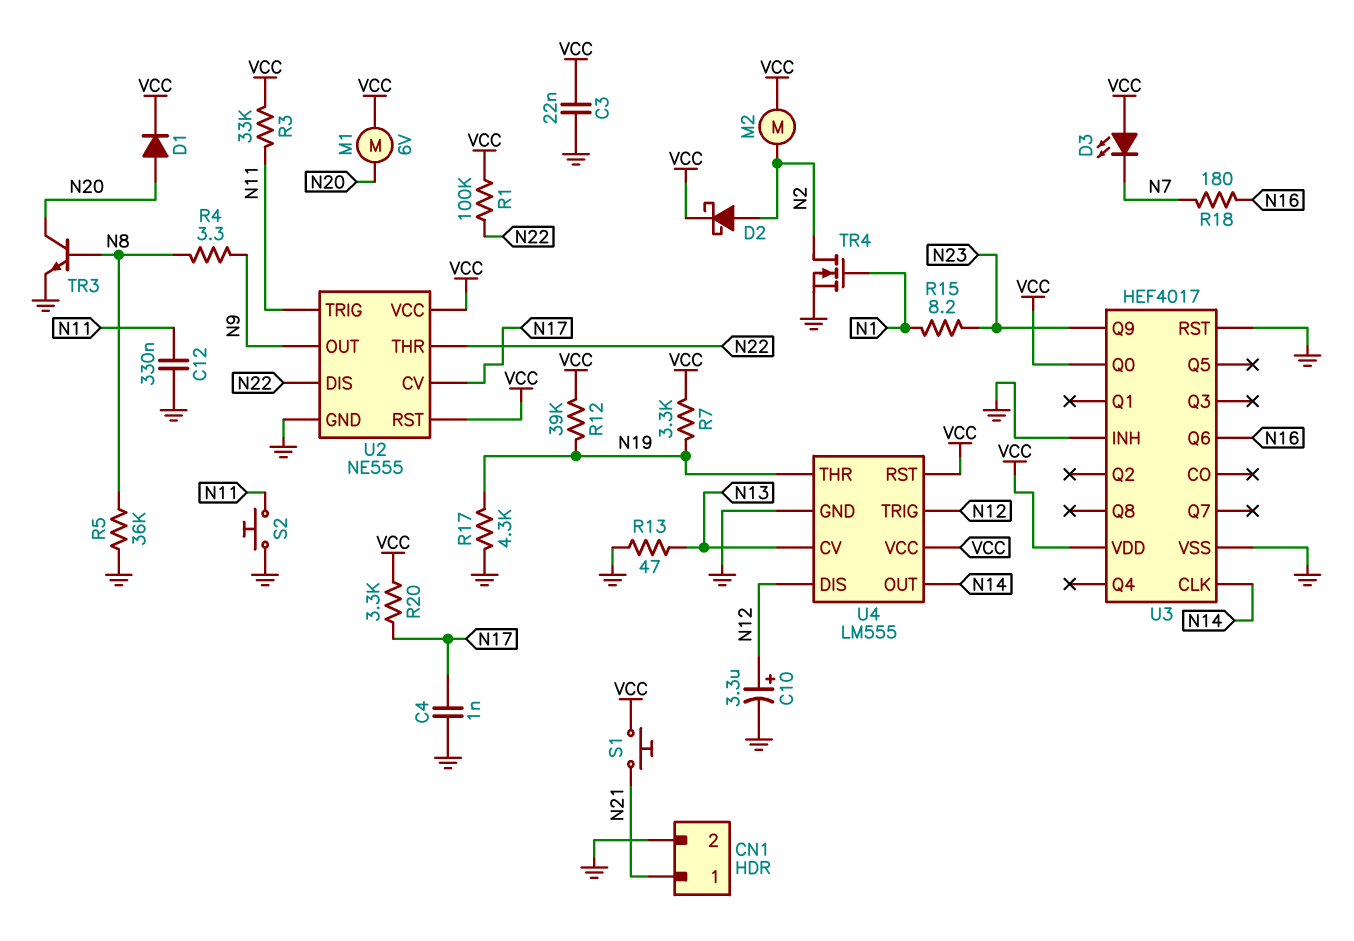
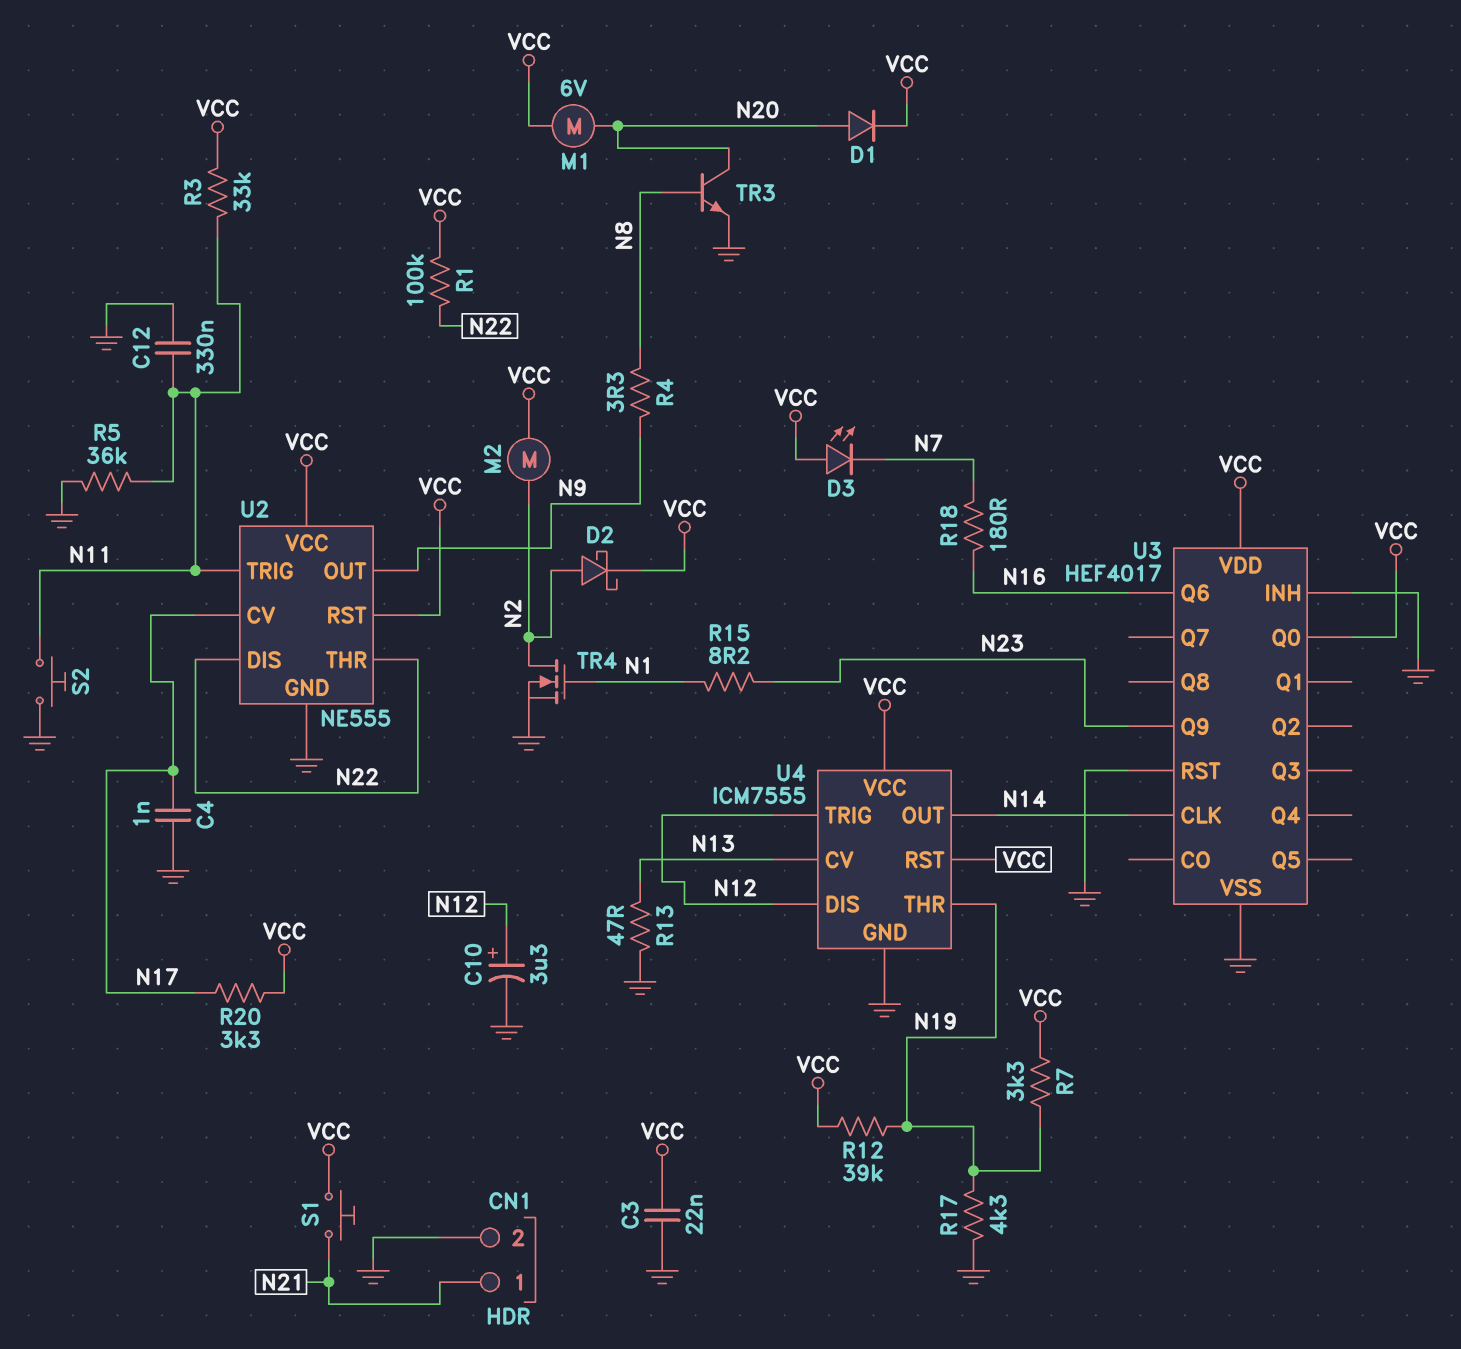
R5: 36k (GND, N8) -> 36k (GND, N11)
U4: LM555 -> ICM7555

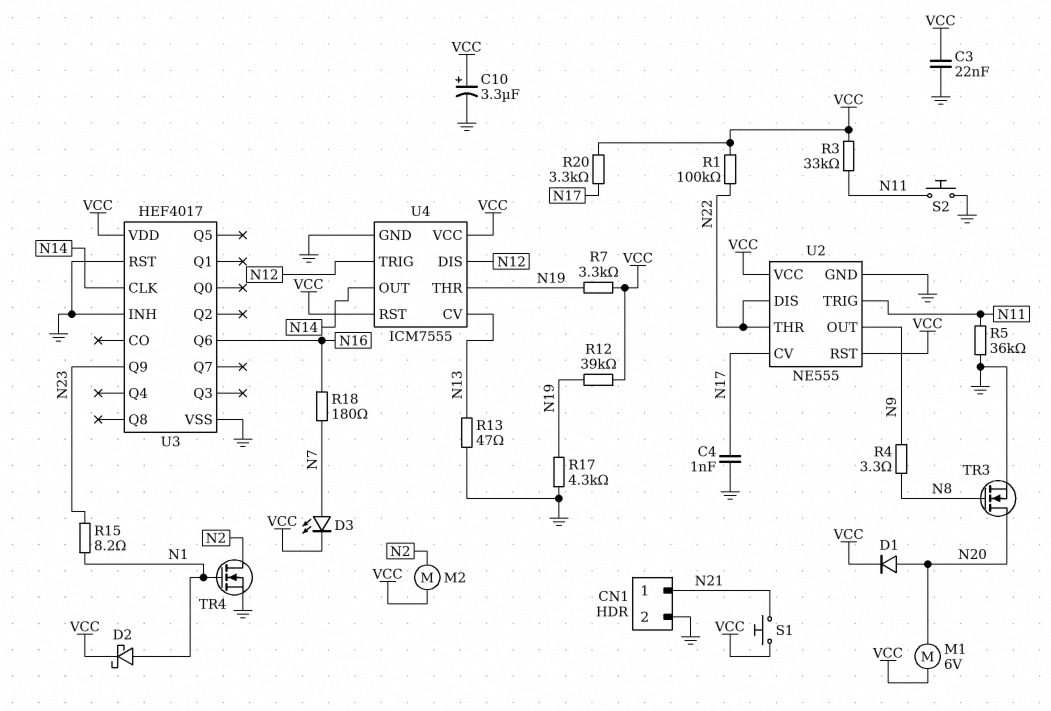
C10: 3.3uF (plus N12, minus GND) -> 3.3uF (plus VCC, minus GND)
C12: 330nF (GND, N11) -> none
D2: schottky (A N2, K VCC) -> schottky (A N1, K VCC)
D3: LED (A VCC, K N7) -> LED (A N7, K VCC)
TR3: NPN (B N8, C N20, E GND) -> NMOS (G N8, D N20, S GND)
U3 pin Q0: VCC -> none

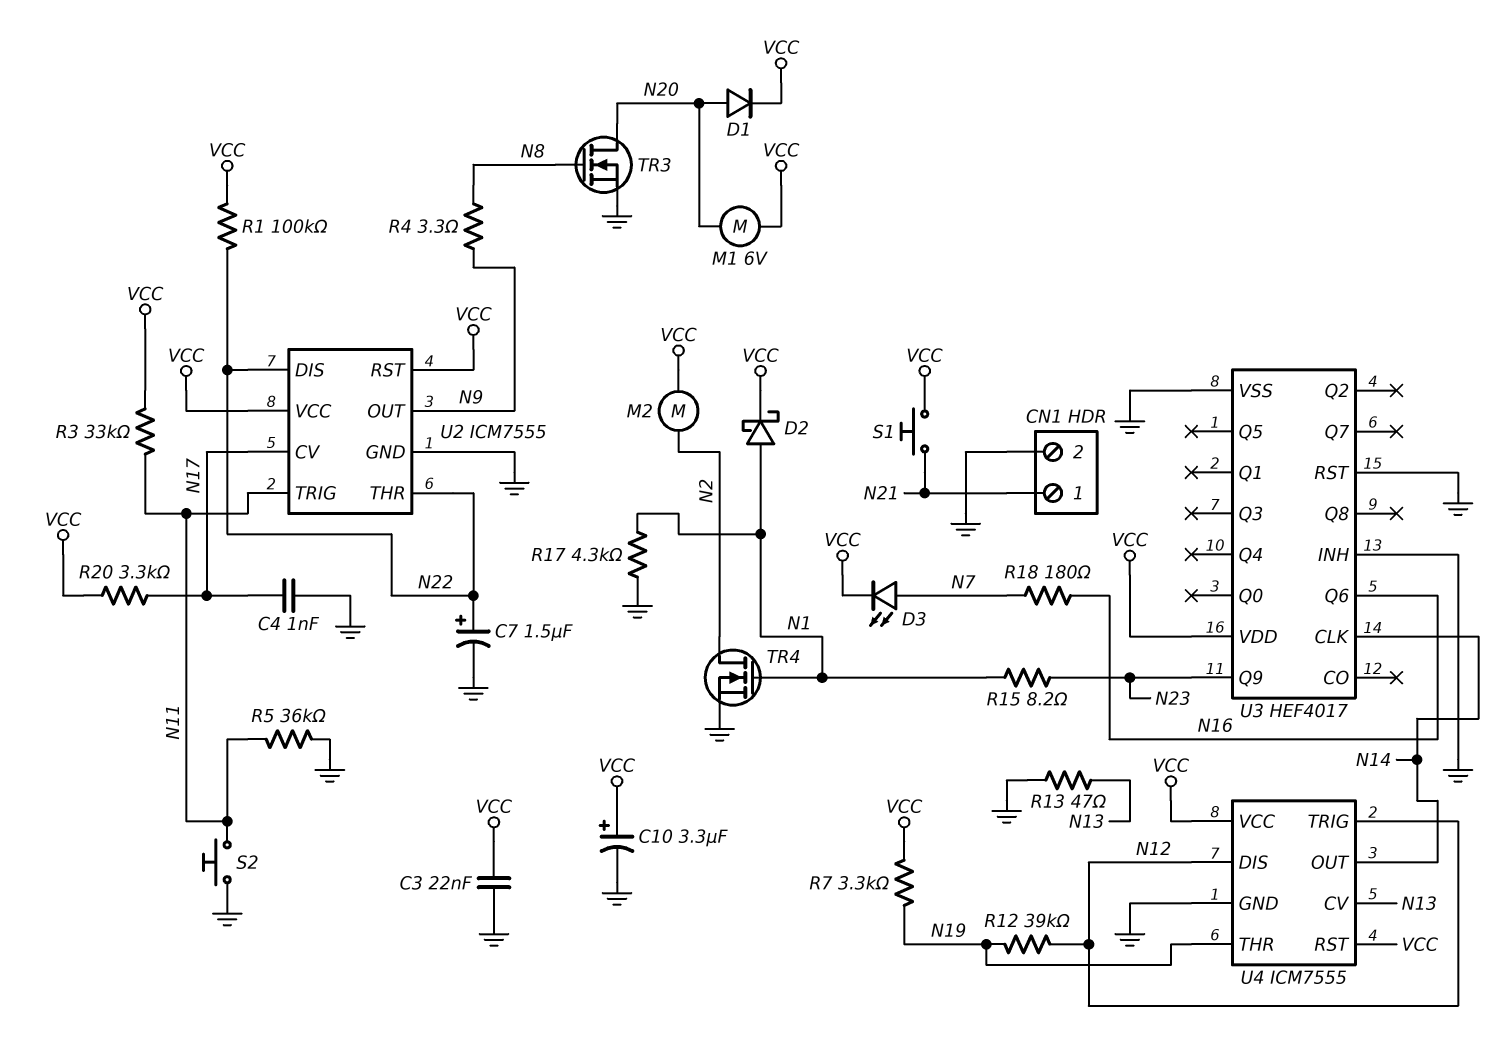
C7: none -> 1.5uF (plus N22, minus GND)
R12: 39k (N19, VCC) -> 39k (N12, N19)
R17: 4.3k (GND, N19) -> 4.3k (GND, N1)
U2: NE555 -> ICM7555

